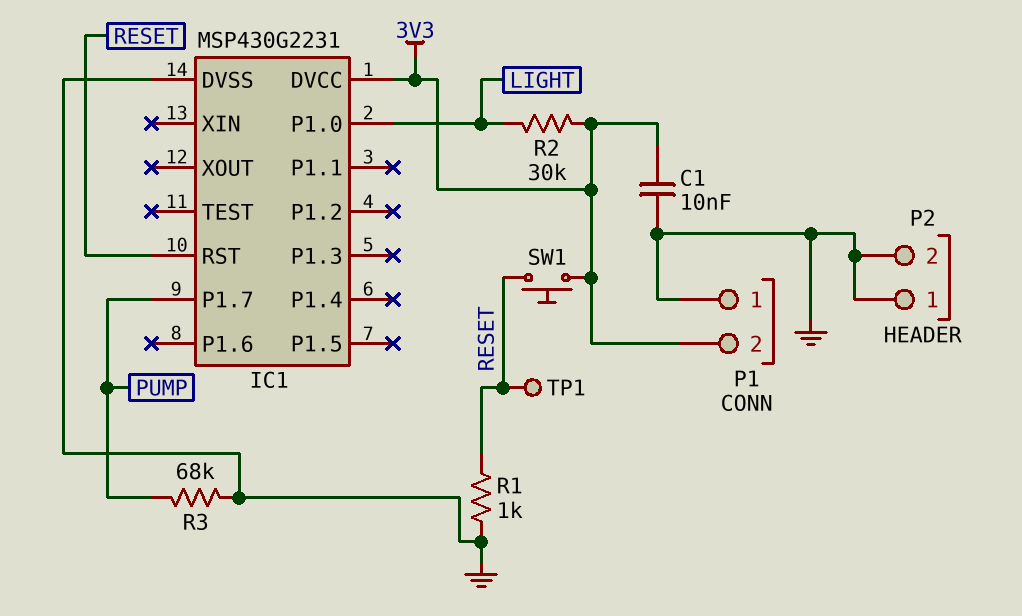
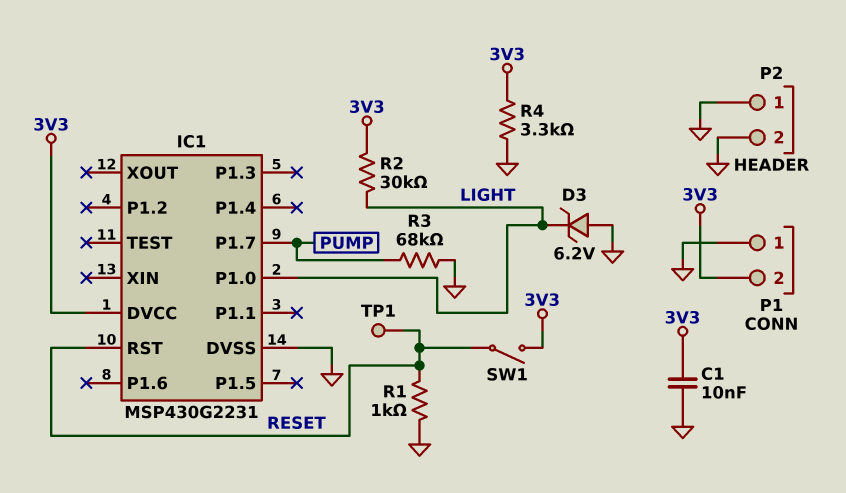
D3: none -> zener 6.2V (A GND, K LIGHT)
R4: none -> 3.3k (3V3, GND)
SW1: button (3V3, RESET) -> switch (3V3, RESET)

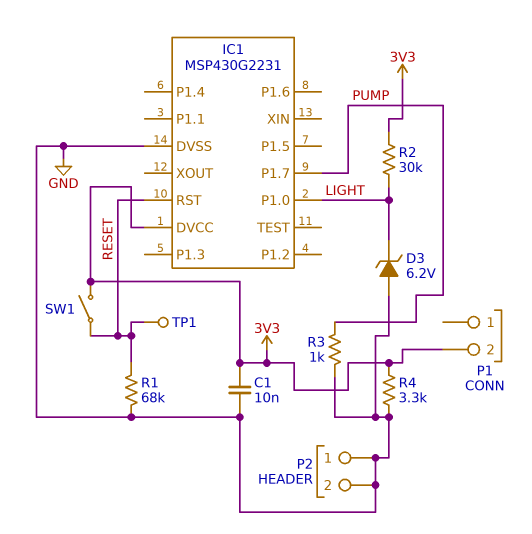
P1 pin 1: GND -> none
R1: 1k (GND, RESET) -> 68k (GND, RESET)
R3: 68k (GND, PUMP) -> 1k (GND, PUMP)

